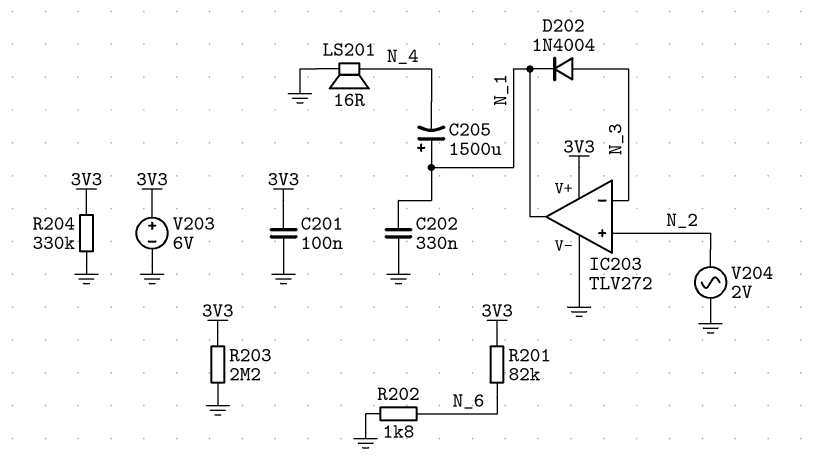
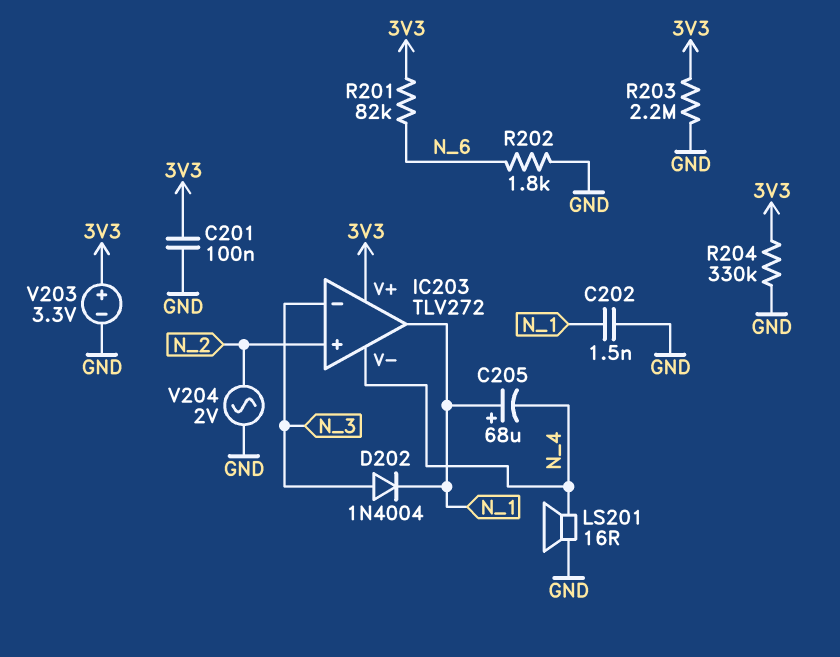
C202: 330nF (GND, N_1) -> 1.5nF (GND, N_1)
C205: 1500uF (plus N_1, minus N_4) -> 68uF (plus N_1, minus N_4)
IC203 pin V-: GND -> N_4
V203: 6V (plus 3V3, minus GND) -> 3.3V (plus 3V3, minus GND)

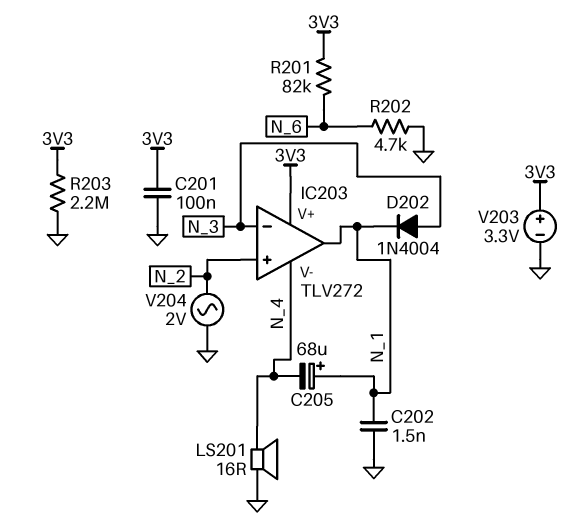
R202: 1.8k (GND, N_6) -> 4.7k (GND, N_6)
R204: 330k (3V3, GND) -> none

